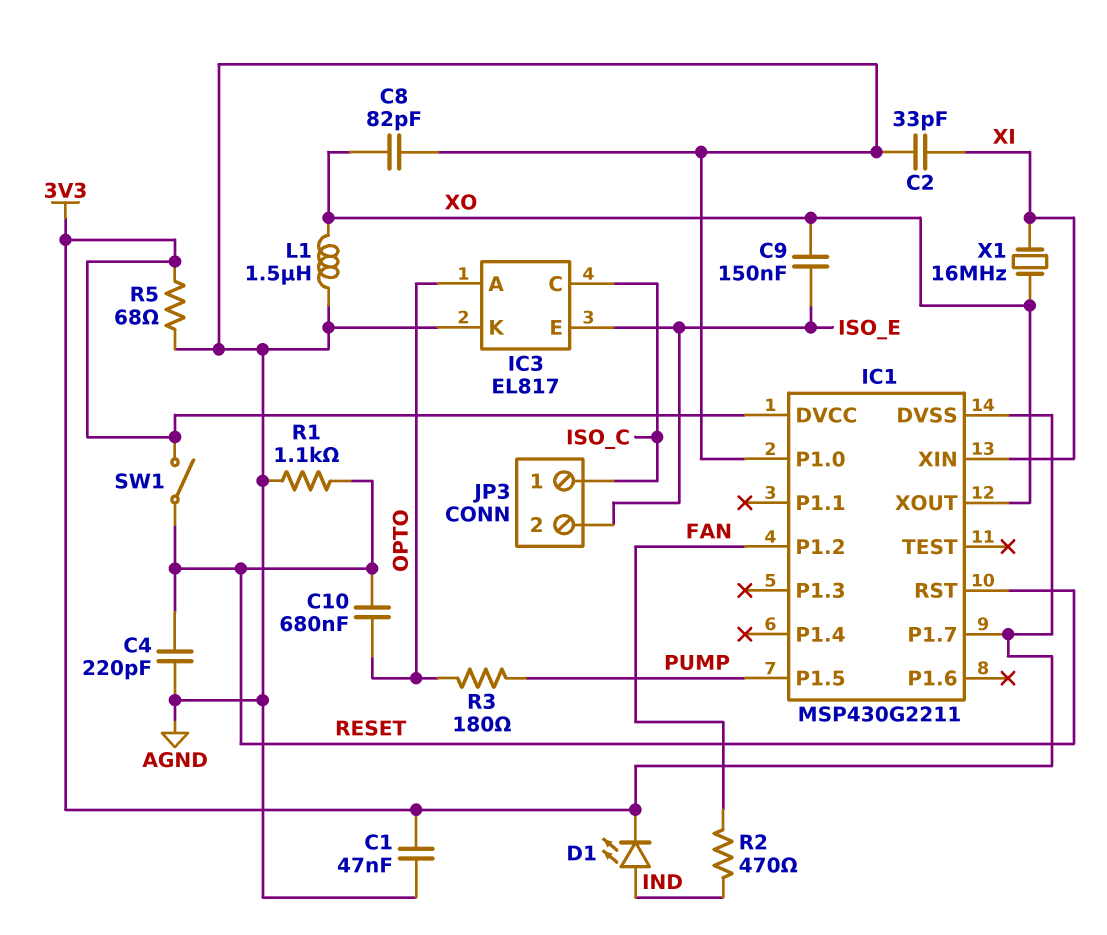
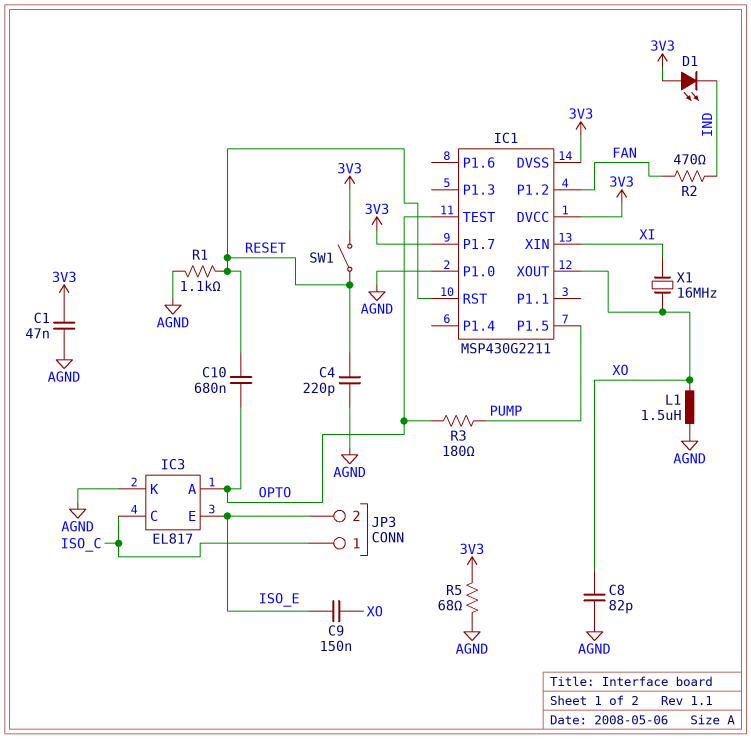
C2: 33pF (AGND, XI) -> none
D1: LED (A IND, K 3V3) -> LED (A 3V3, K IND)
IC1 pin TEST: none -> OPTO

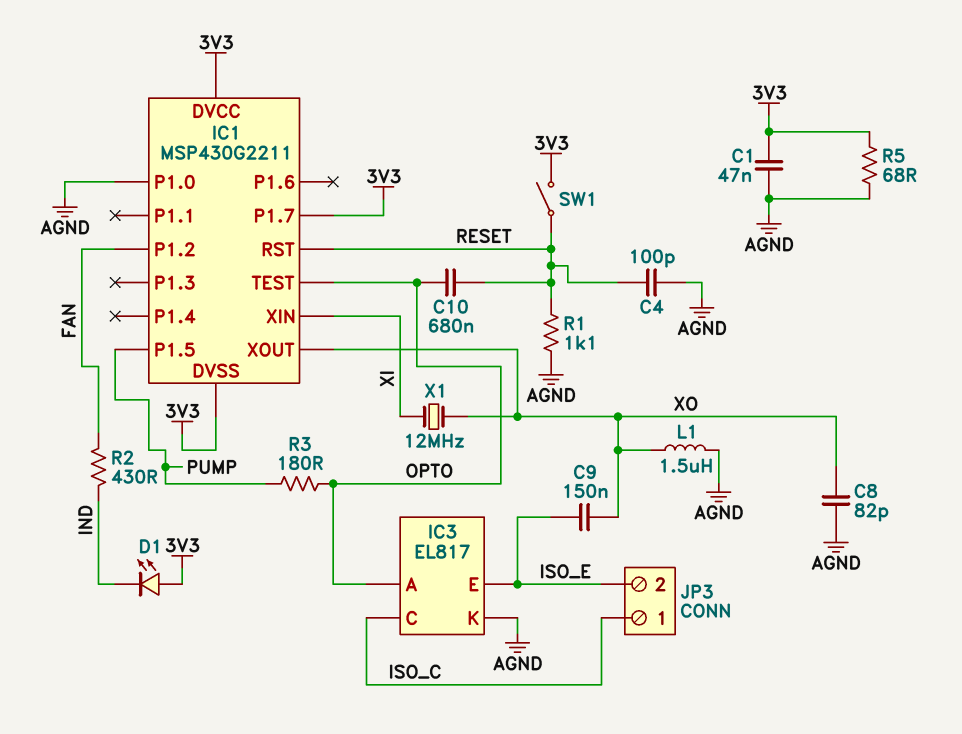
C4: 220pF (AGND, RESET) -> 100pF (AGND, RESET)
R2: 470 (FAN, IND) -> 430 (FAN, IND)
X1: 16MHz (XI, XO) -> 12MHz (XI, XO)

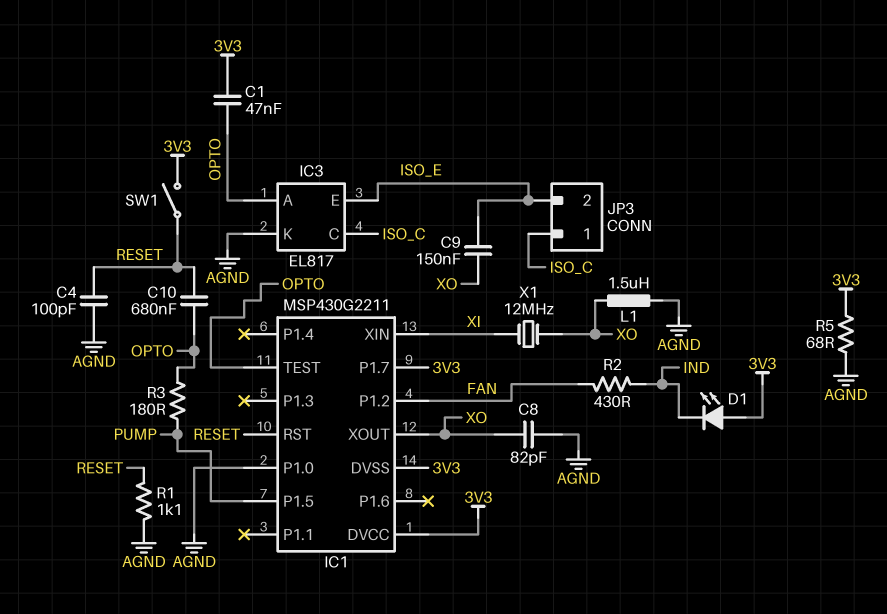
C1: 47nF (3V3, AGND) -> 47nF (3V3, OPTO)

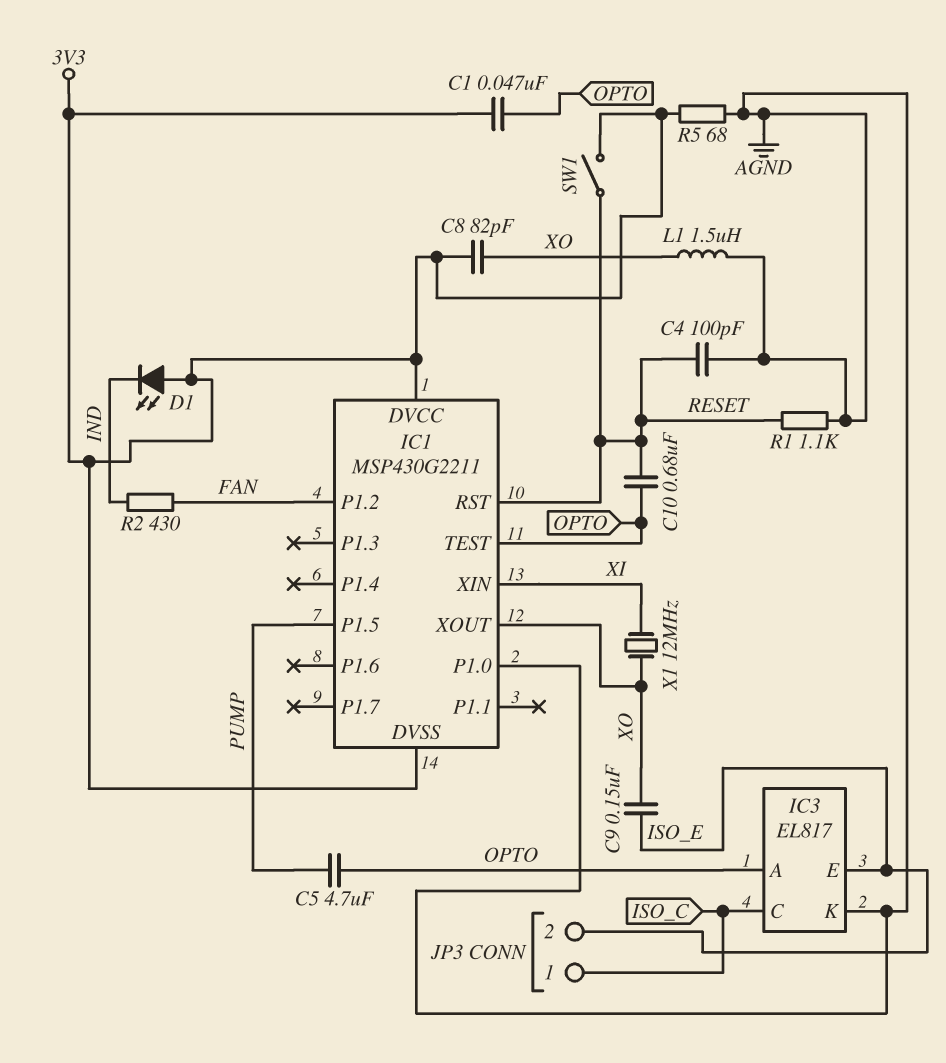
C5: none -> 4.7uF (OPTO, PUMP)
C8: 82pF (AGND, XO) -> 82pF (3V3, XO)
IC1 pin P1.7: 3V3 -> none
R3: 180 (OPTO, PUMP) -> none

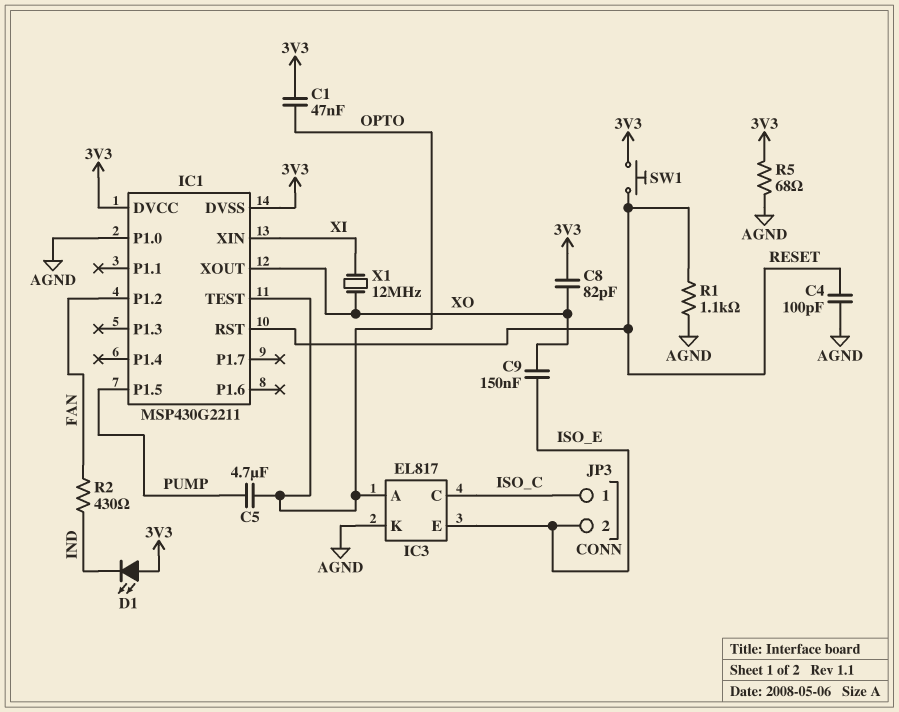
C10: 680nF (OPTO, RESET) -> none
L1: 1.5uH (AGND, XO) -> none
SW1: switch (3V3, RESET) -> button (3V3, RESET)

